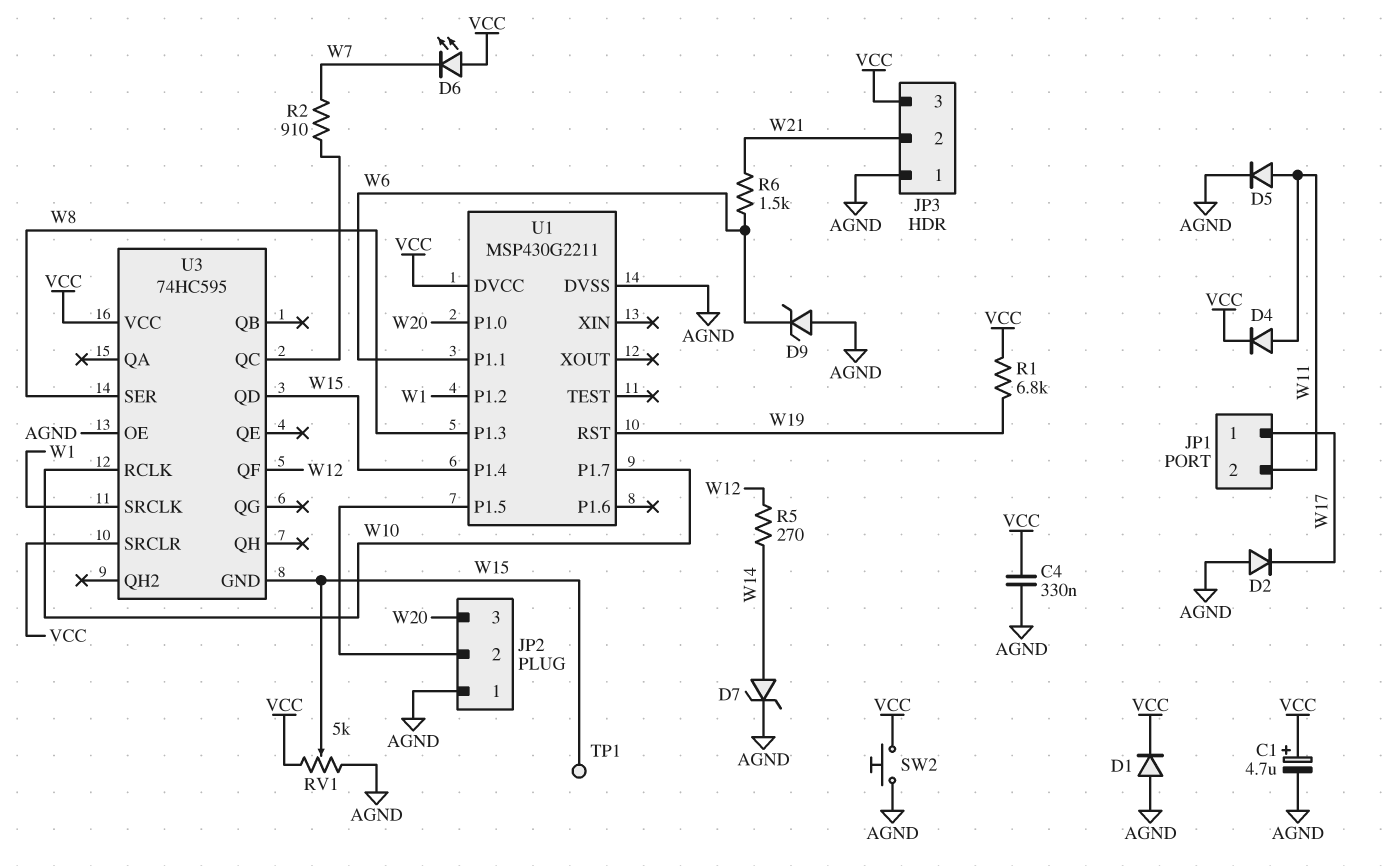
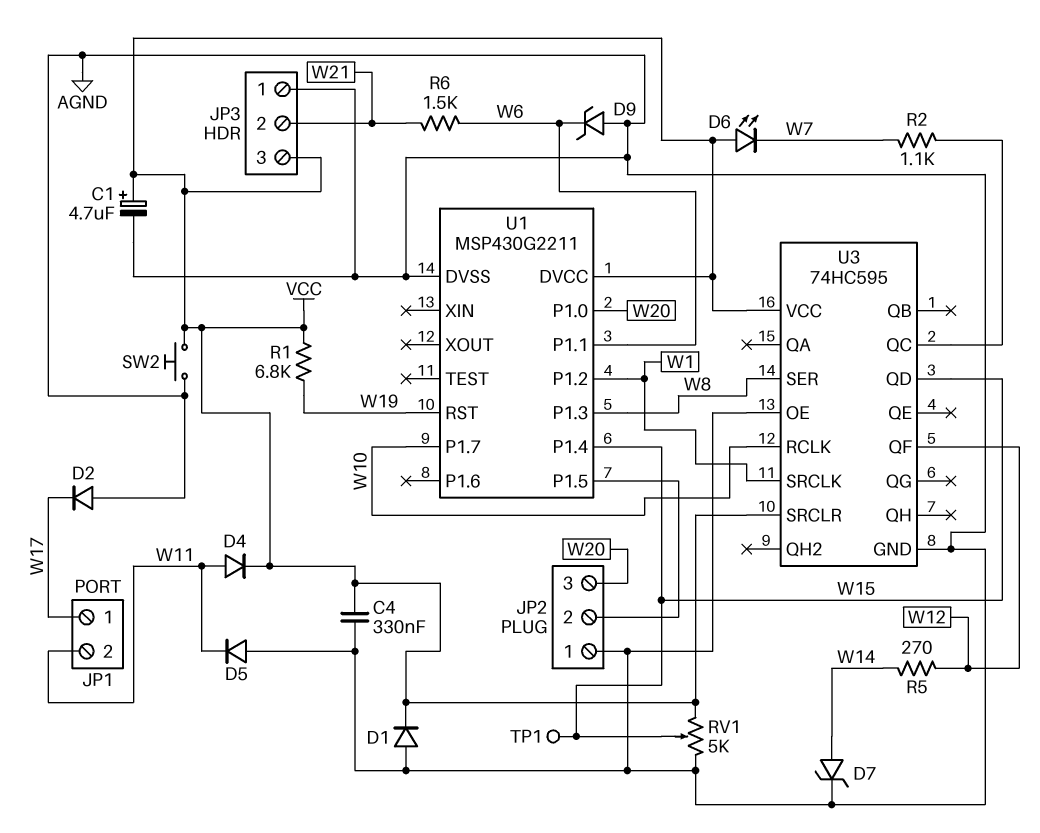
D5: diode (A W11, K AGND) -> diode (A AGND, K W11)
R2: 910 (U3/QC, W7) -> 1.1k (U3/QC, W7)
U3 pin GND: W15 -> AGND

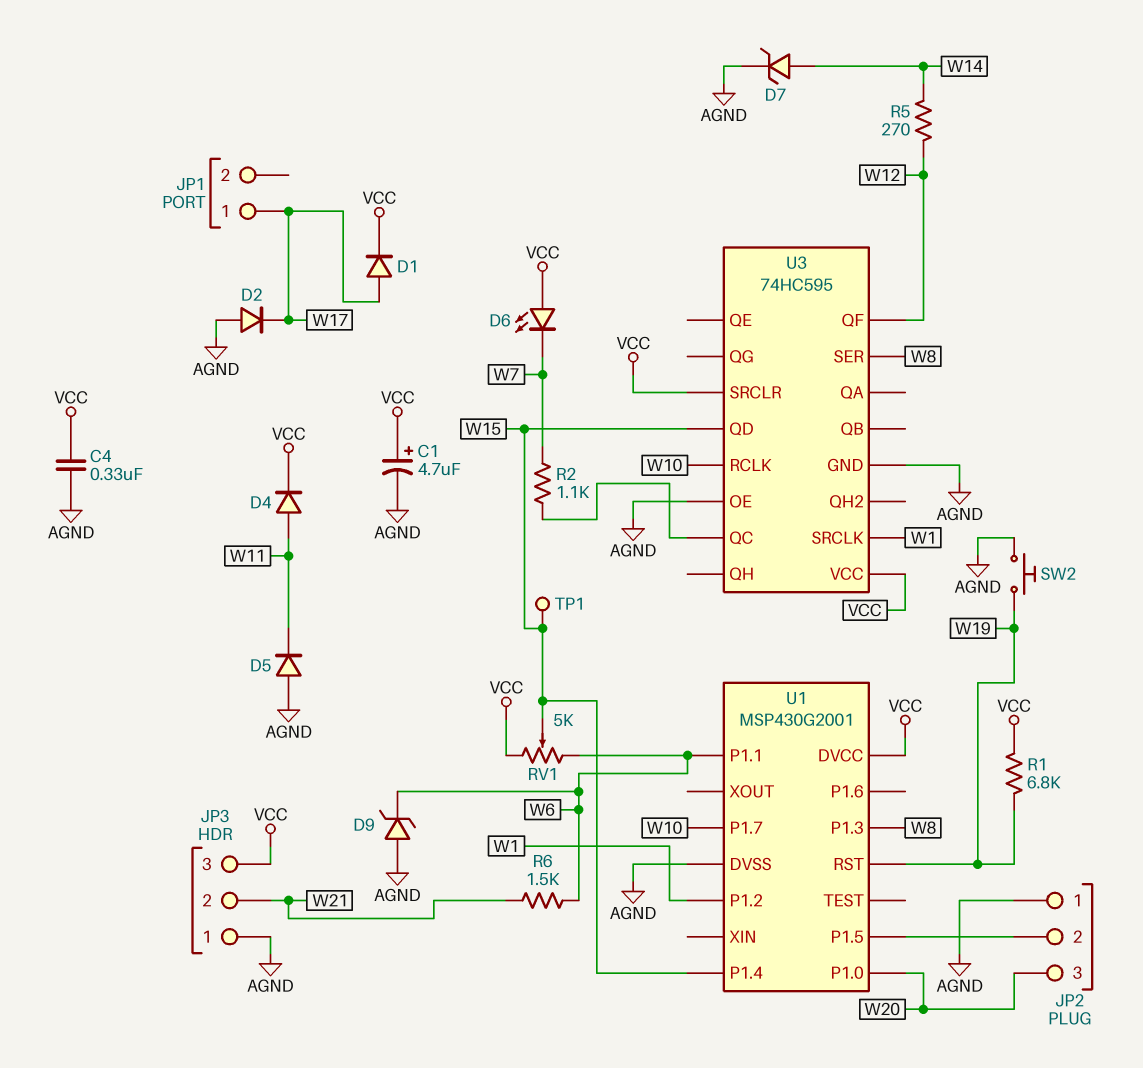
D1: diode (A AGND, K VCC) -> diode (A W17, K VCC)
JP1 pin 2: W11 -> none
RV1: 5k (AGND, VCC, wiper W15) -> 5k (VCC, W6, wiper W15)
SW2: button (AGND, VCC) -> button (AGND, W19)
U1: MSP430G2211 -> MSP430G2001

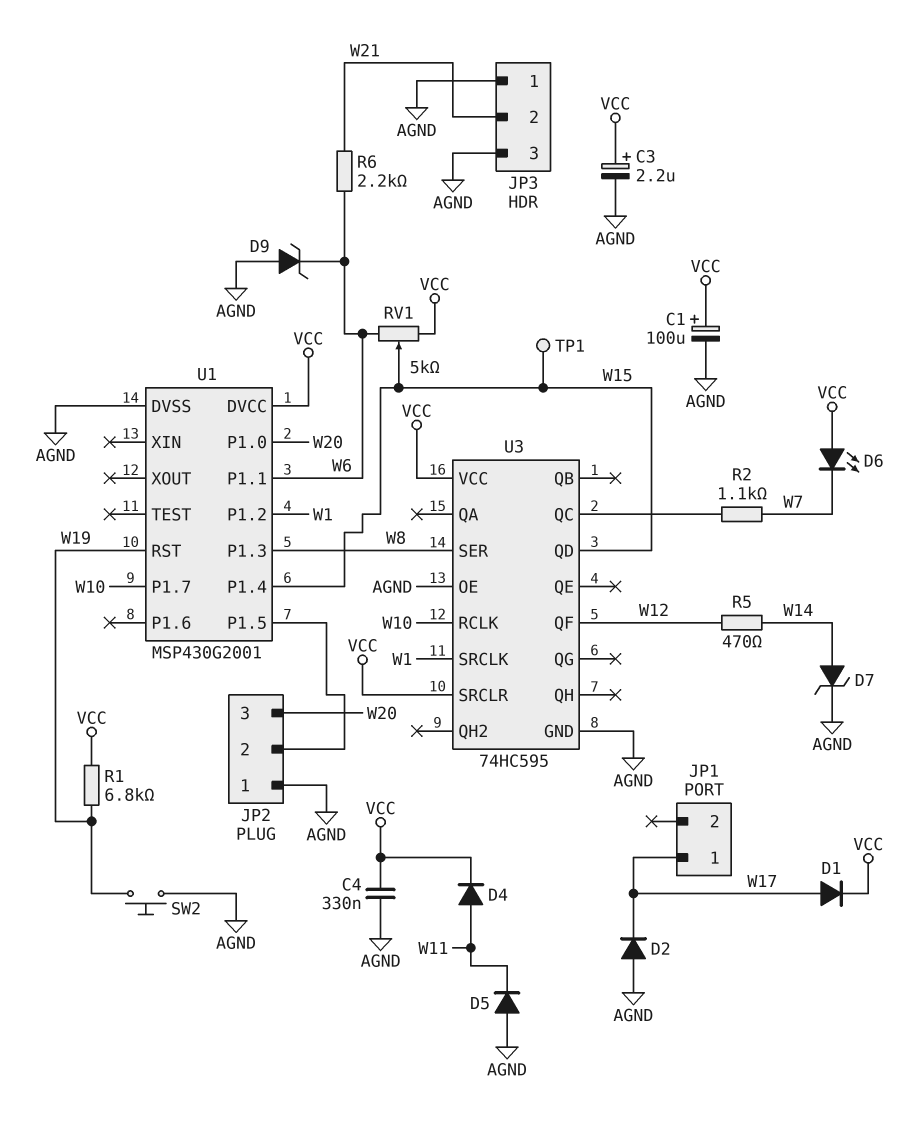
C1: 4.7uF (plus VCC, minus AGND) -> 100uF (plus VCC, minus AGND)
C3: none -> 2.2uF (plus VCC, minus AGND)
JP3 pin 3: VCC -> AGND
R5: 270 (W12, W14) -> 470 (W12, W14)
R6: 1.5k (W6, W21) -> 2.2k (W6, W21)

